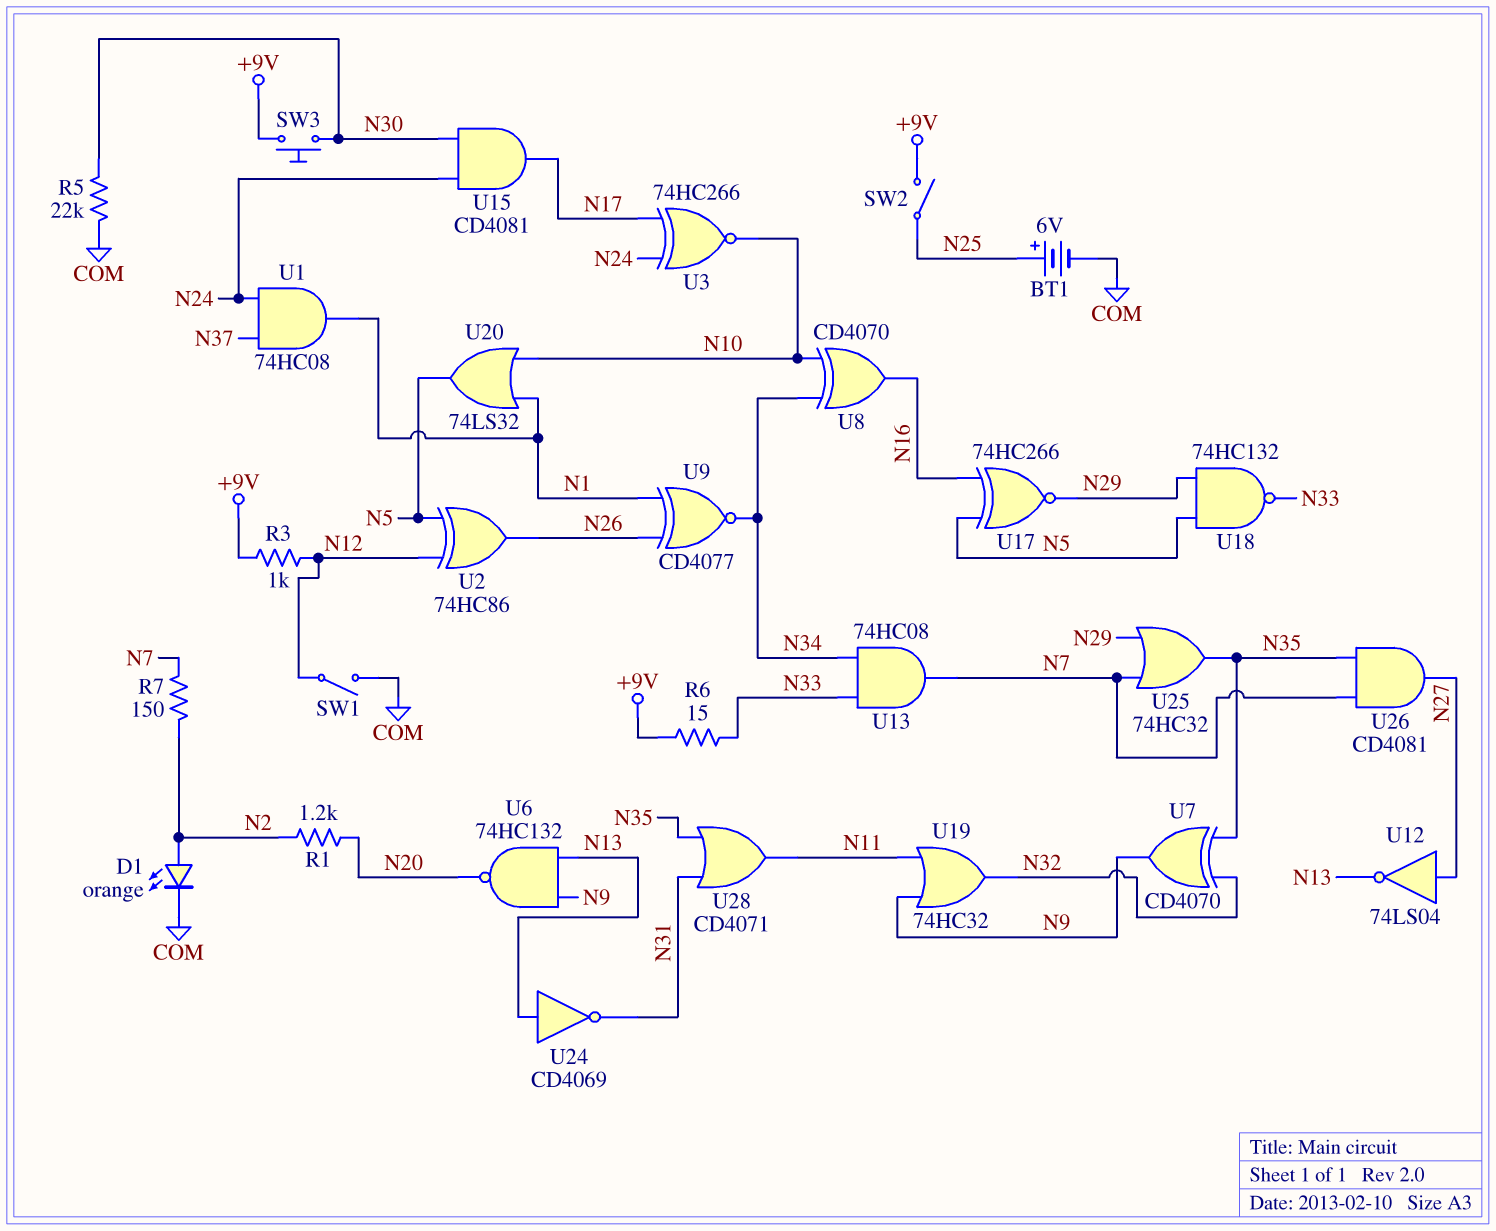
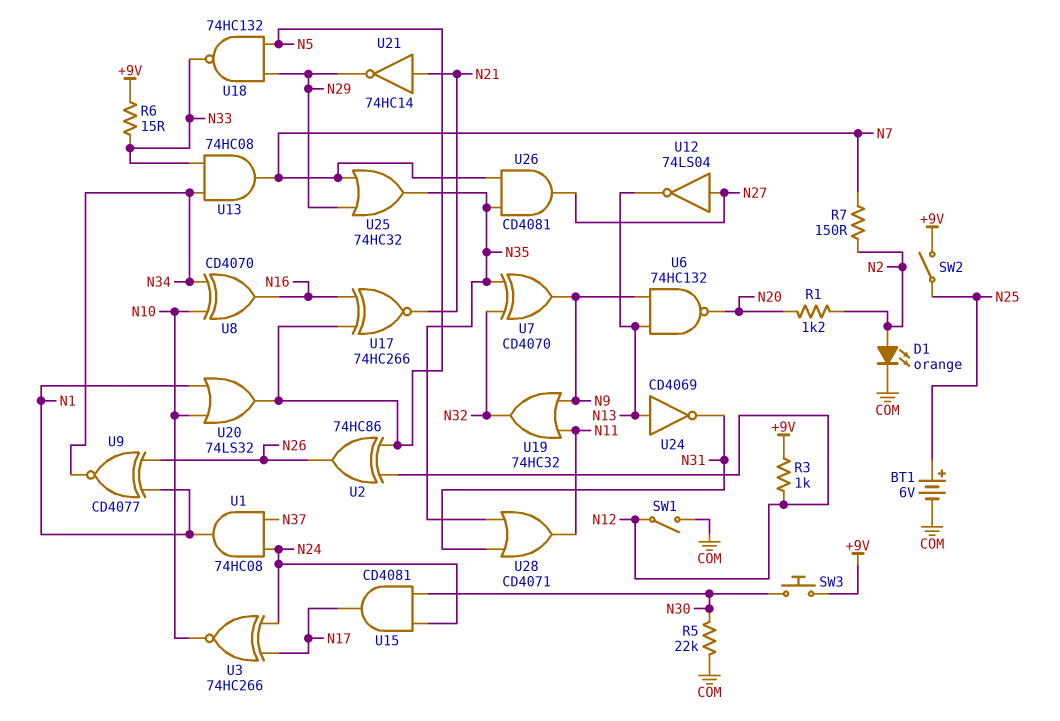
U17: XNOR 74HC266 (in N5, in N16, out N29) -> XNOR 74HC266 (in N5, in N16, out N21)
U21: none -> NOT 74HC14 (in N21, out N29)

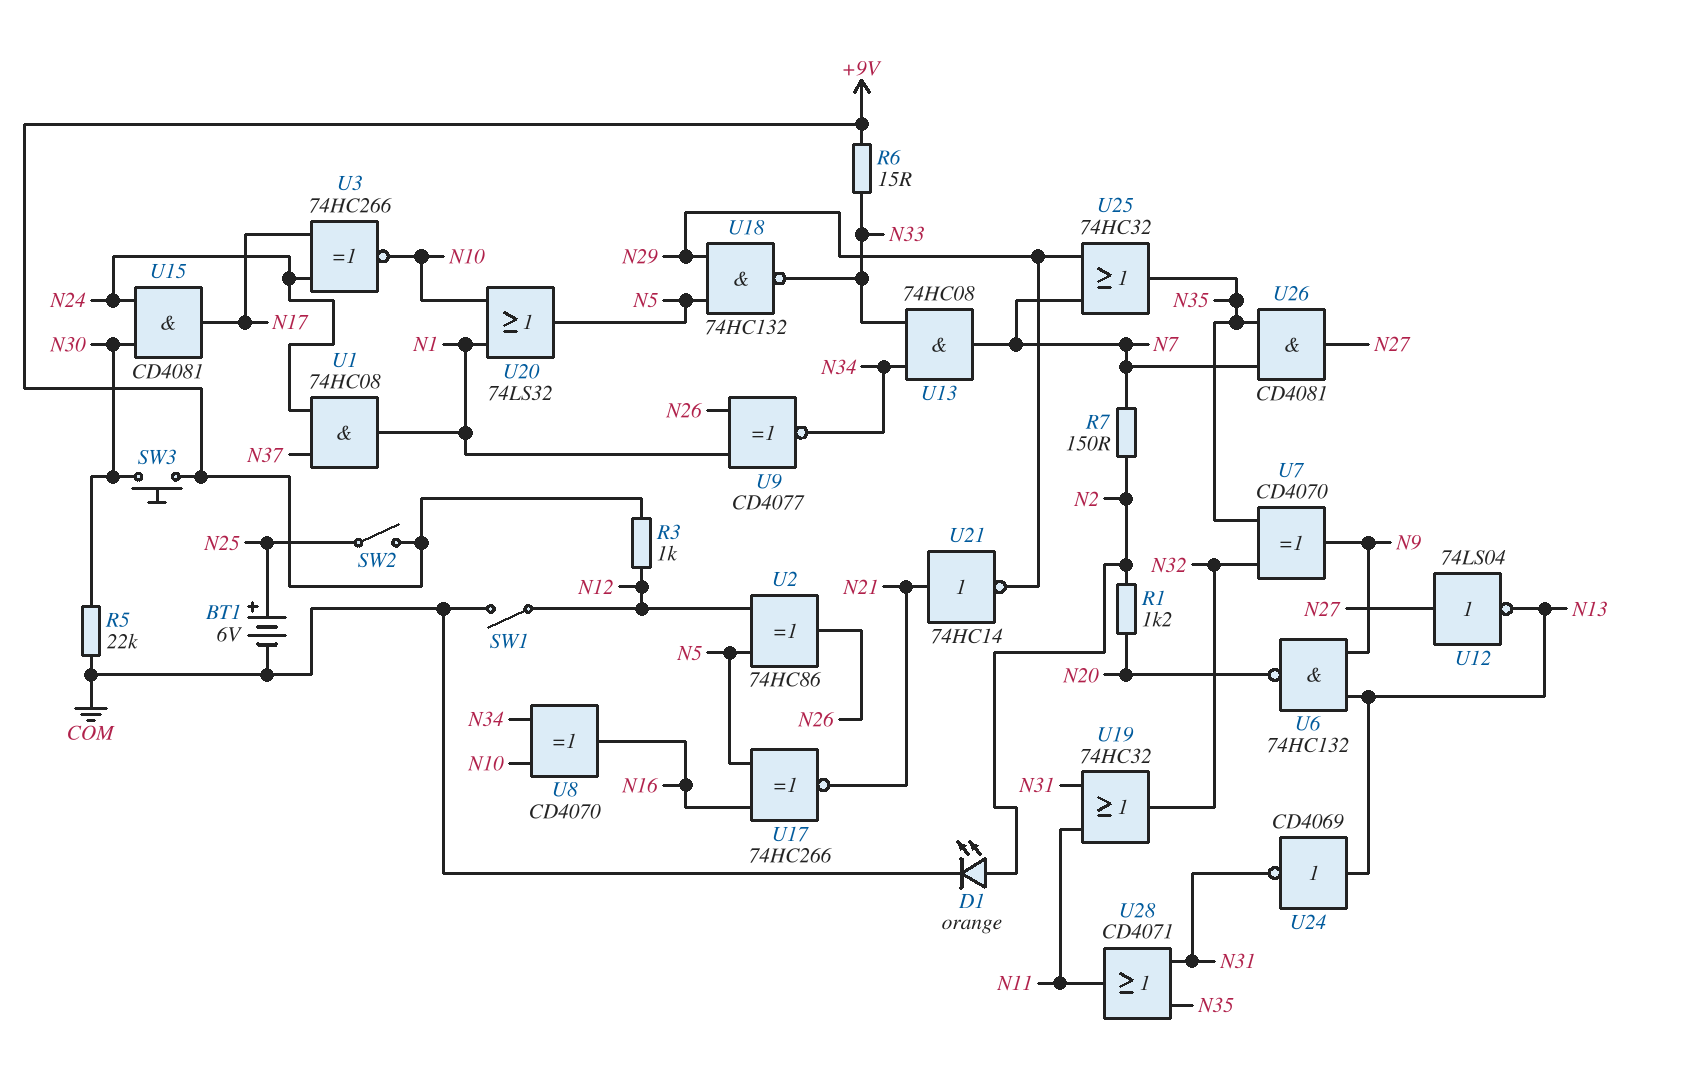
U19: OR 74HC32 (in N9, in N11, out N32) -> OR 74HC32 (in N11, in N31, out N32)

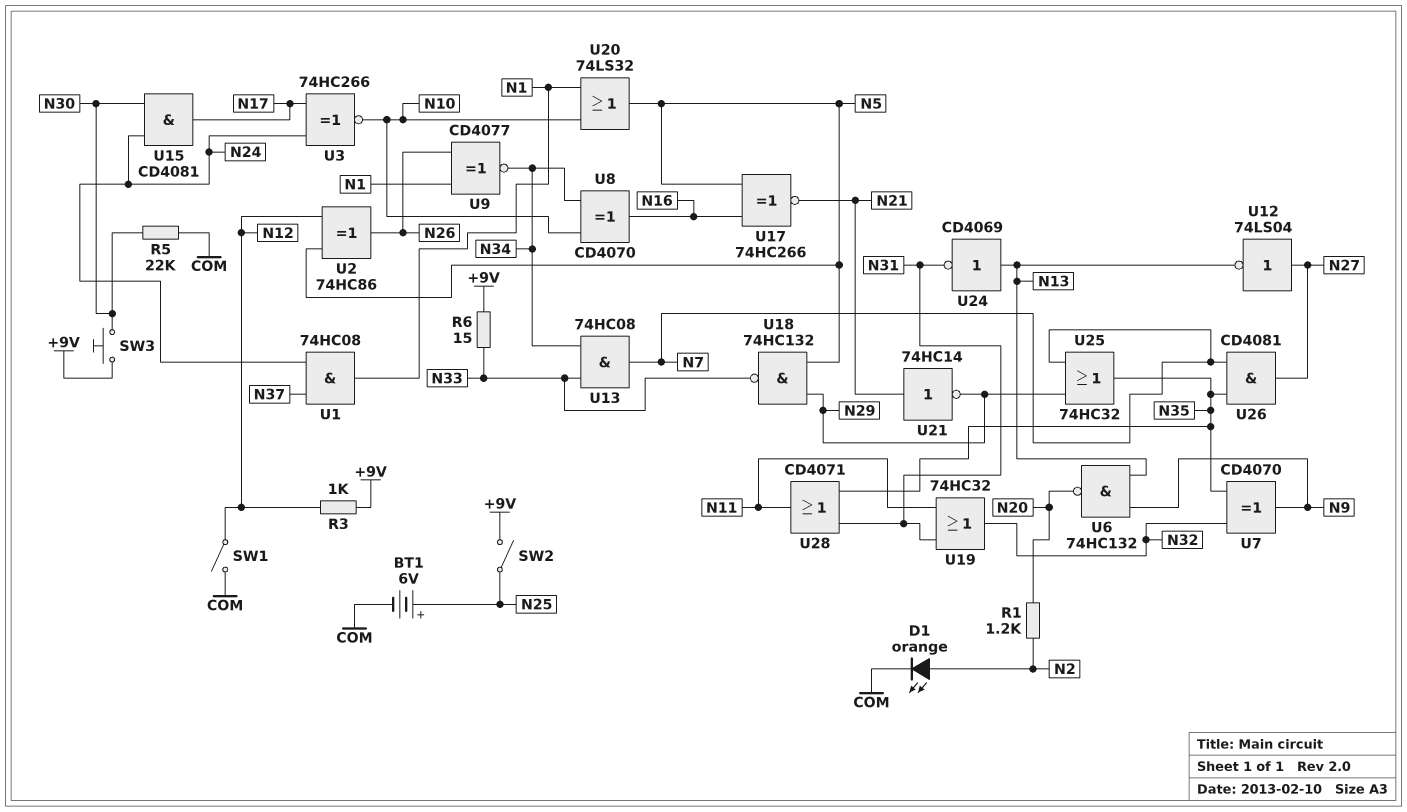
R7: 150 (N2, N7) -> none

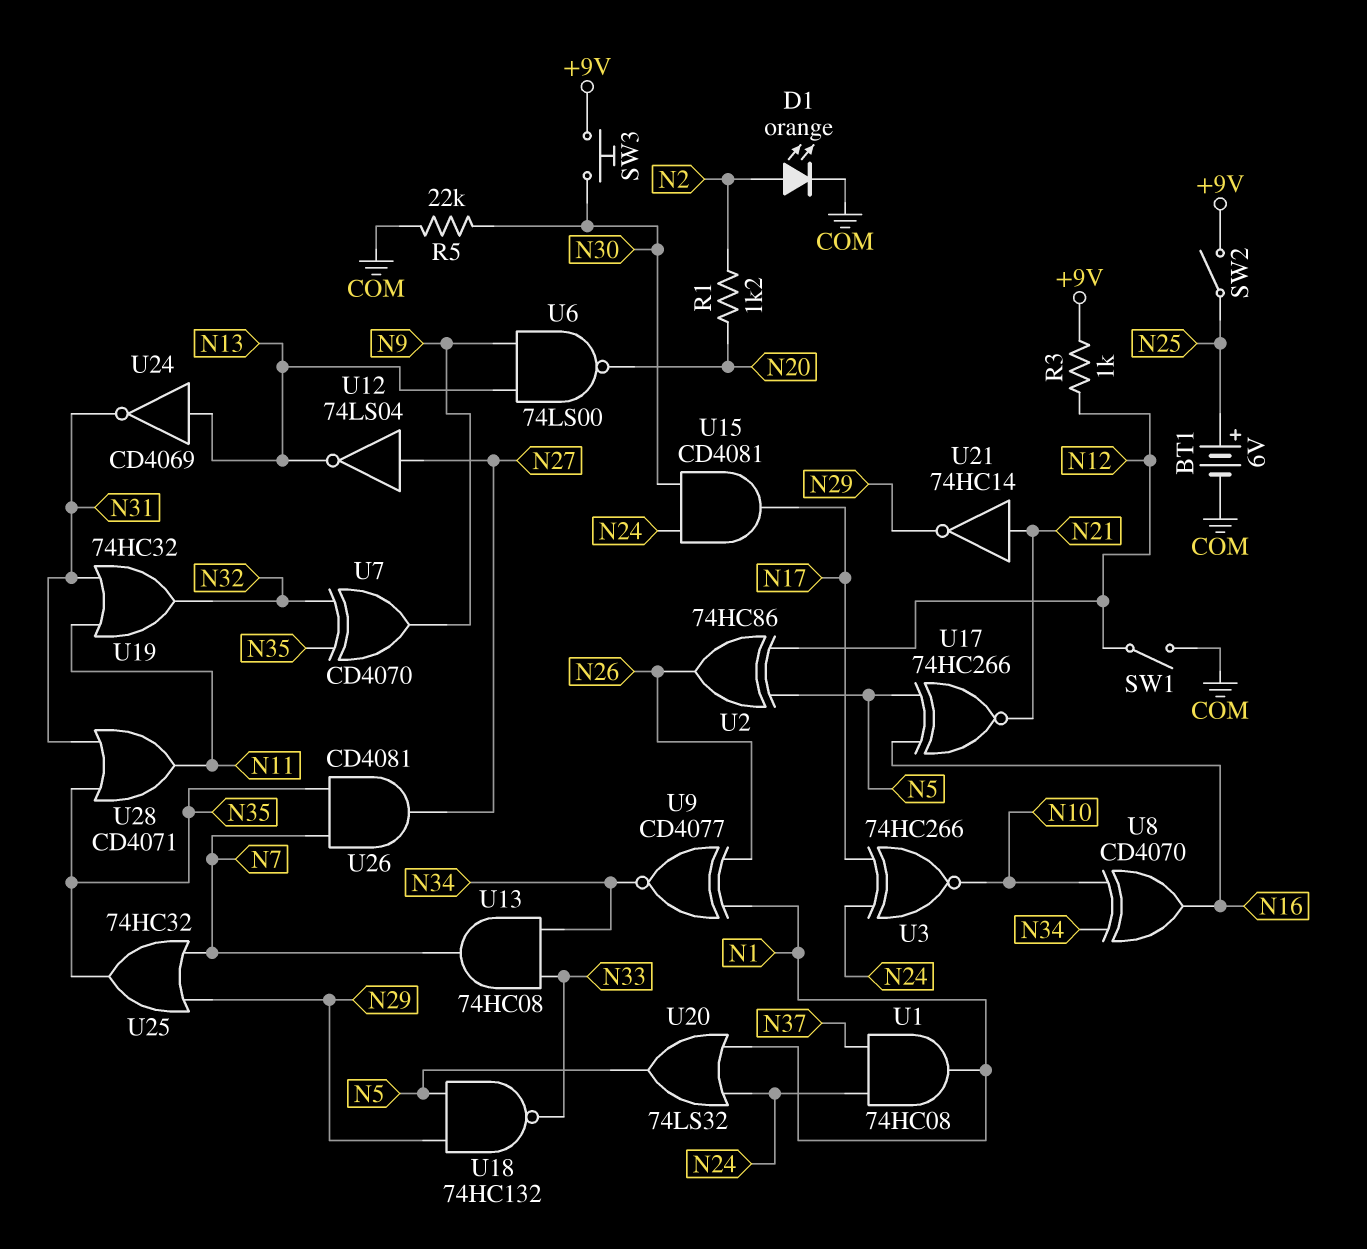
R6: 15 (+9V, N33) -> none
U6: NAND 74HC132 (in N9, in N13, out N20) -> NAND 74LS00 (in N9, in N13, out N20)
U20: OR 74LS32 (in N1, in N10, out N5) -> OR 74LS32 (in N1, in N24, out N5)

